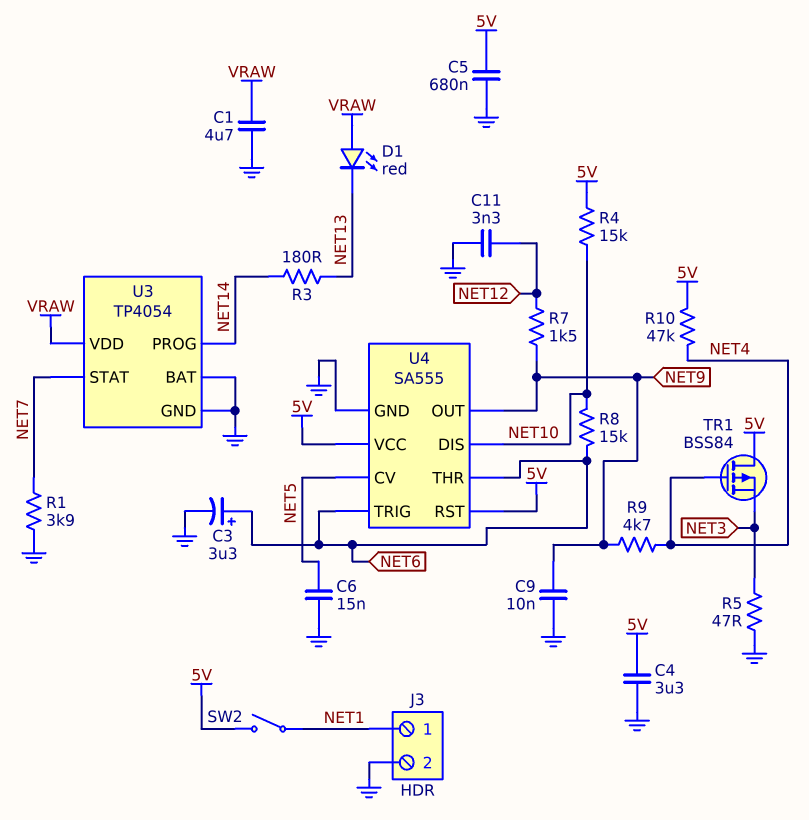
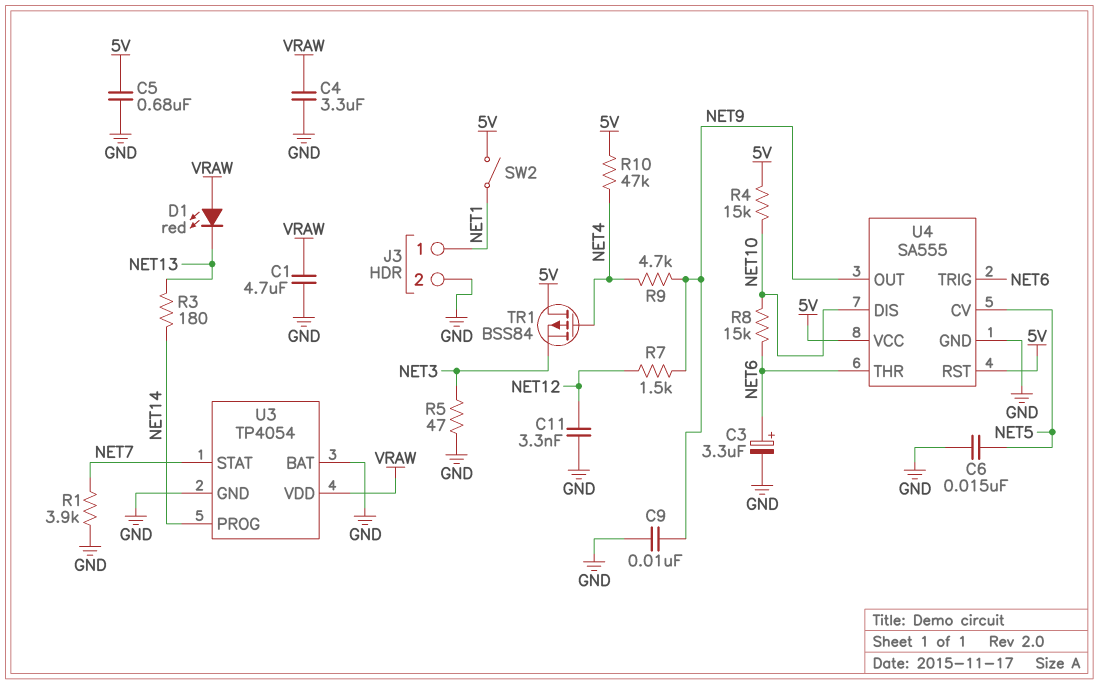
C4: 3.3uF (5V, GND) -> 3.3uF (GND, VRAW)

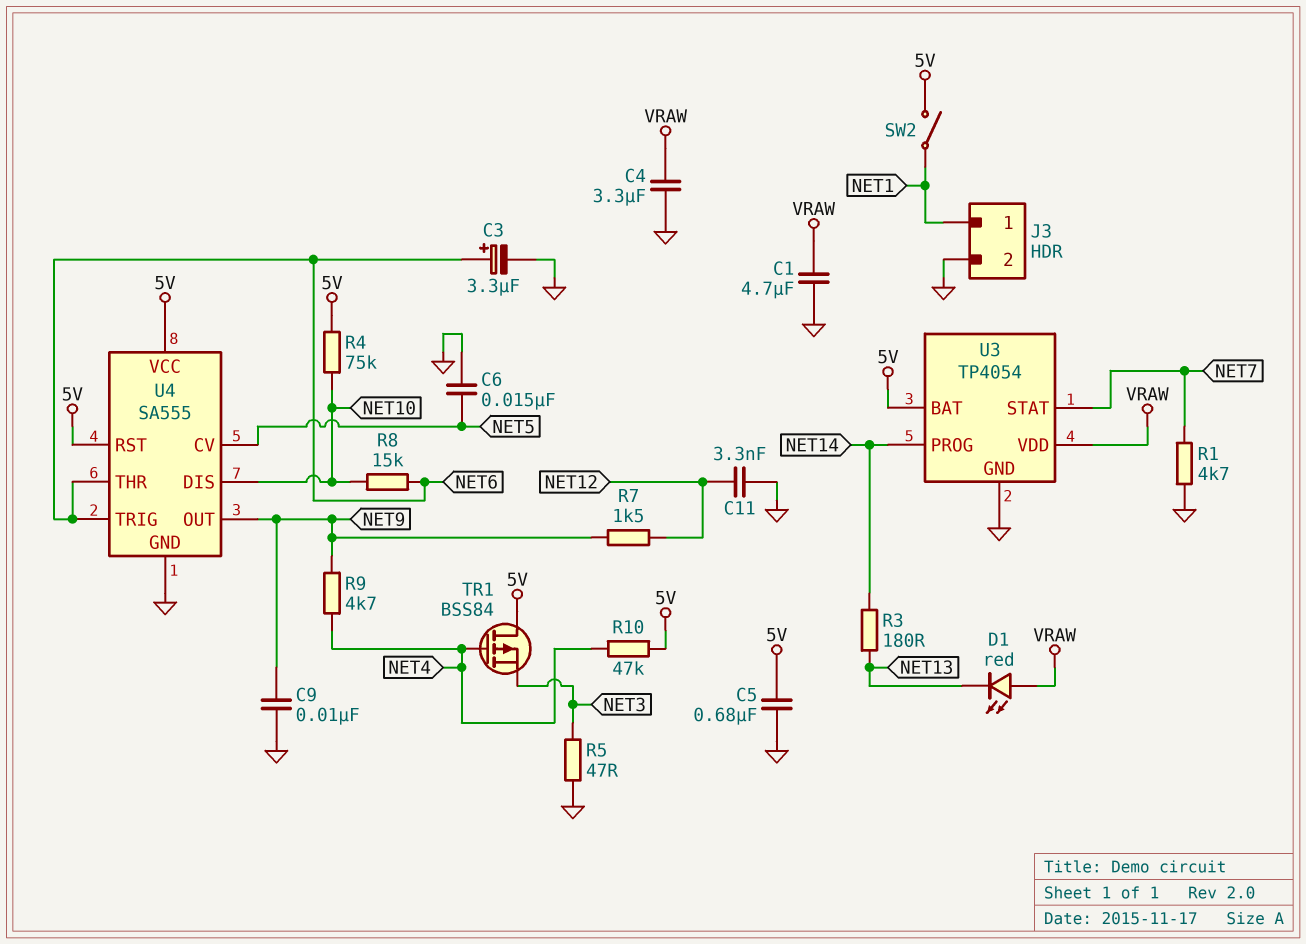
R1: 3.9k (GND, NET7) -> 4.7k (GND, NET7)
R4: 15k (5V, NET10) -> 75k (5V, NET10)
U3 pin BAT: GND -> 5V

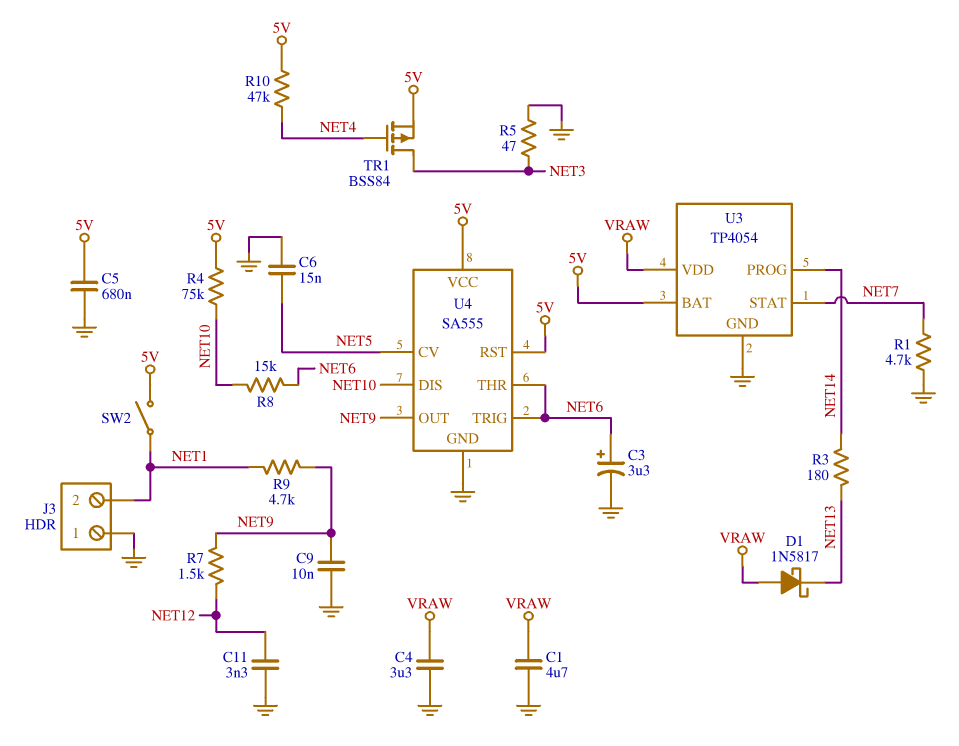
D1: LED red (A VRAW, K NET13) -> schottky 1N5817 (A VRAW, K NET13)
J3 pin 1: NET1 -> GND
J3 pin 2: GND -> NET1
R9: 4.7k (NET4, NET9) -> 4.7k (NET1, NET9)
TR1: PMOS BSS84 (G NET4, D 5V, S NET3) -> PMOS BSS84 (G NET4, D NET3, S 5V)

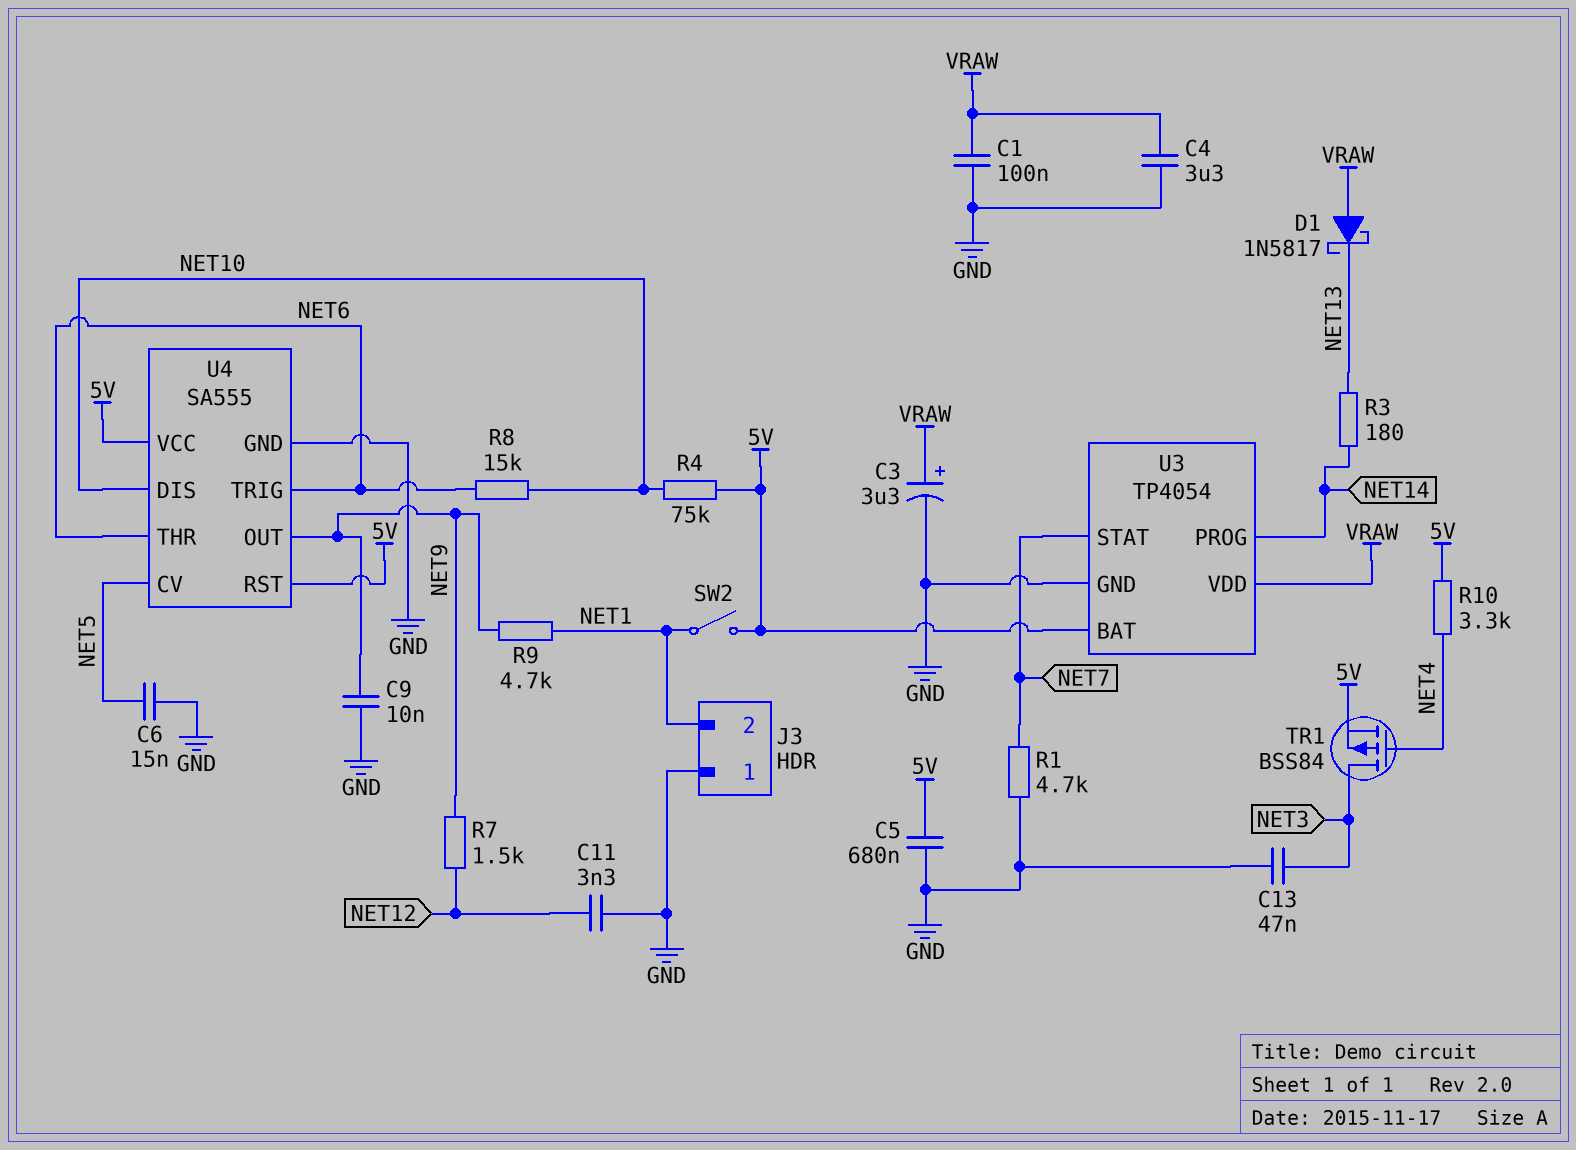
C1: 4.7uF (GND, VRAW) -> 100nF (GND, VRAW)
C3: 3.3uF (plus NET6, minus GND) -> 3.3uF (plus VRAW, minus GND)
C13: none -> 47nF (GND, NET3)
R5: 47 (GND, NET3) -> none
R10: 47k (5V, NET4) -> 3.3k (5V, NET4)

